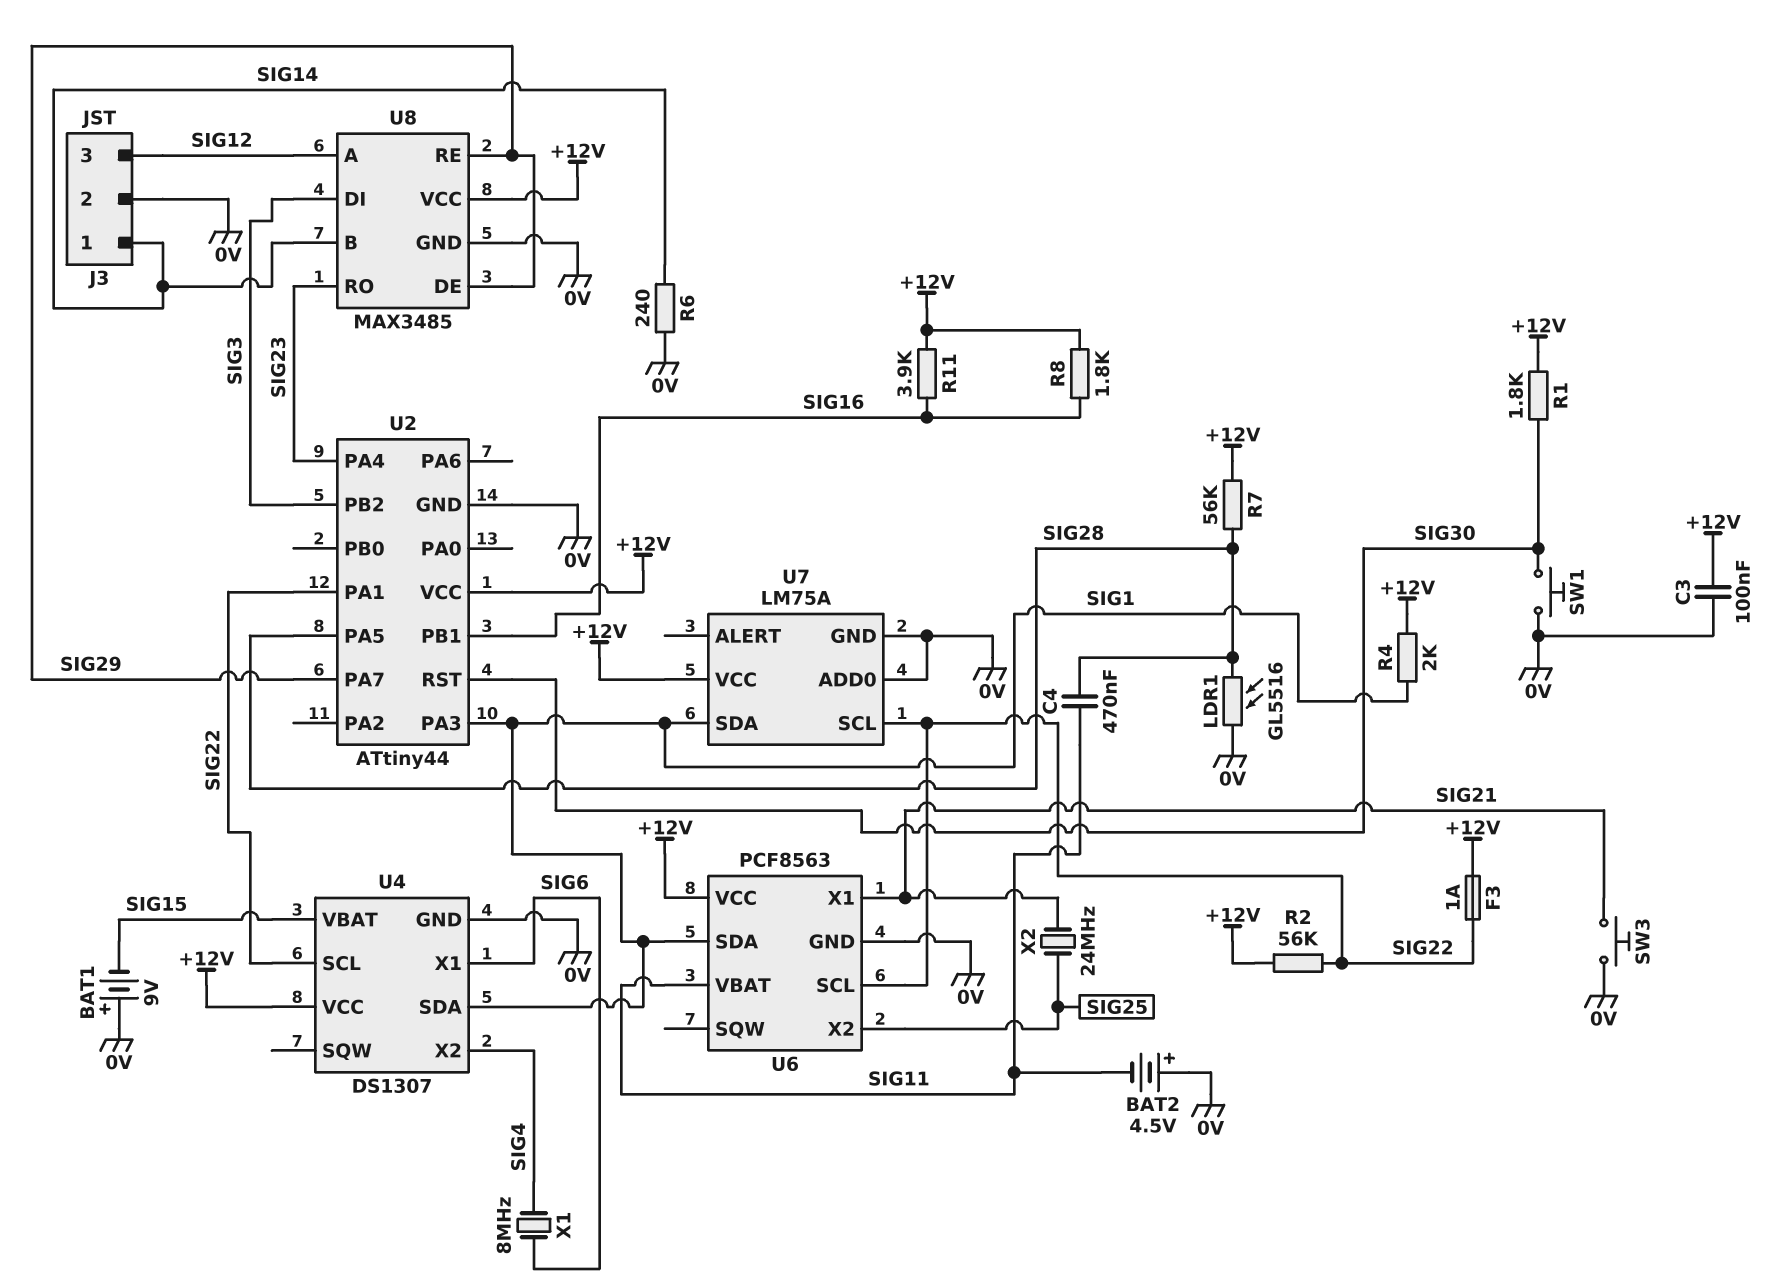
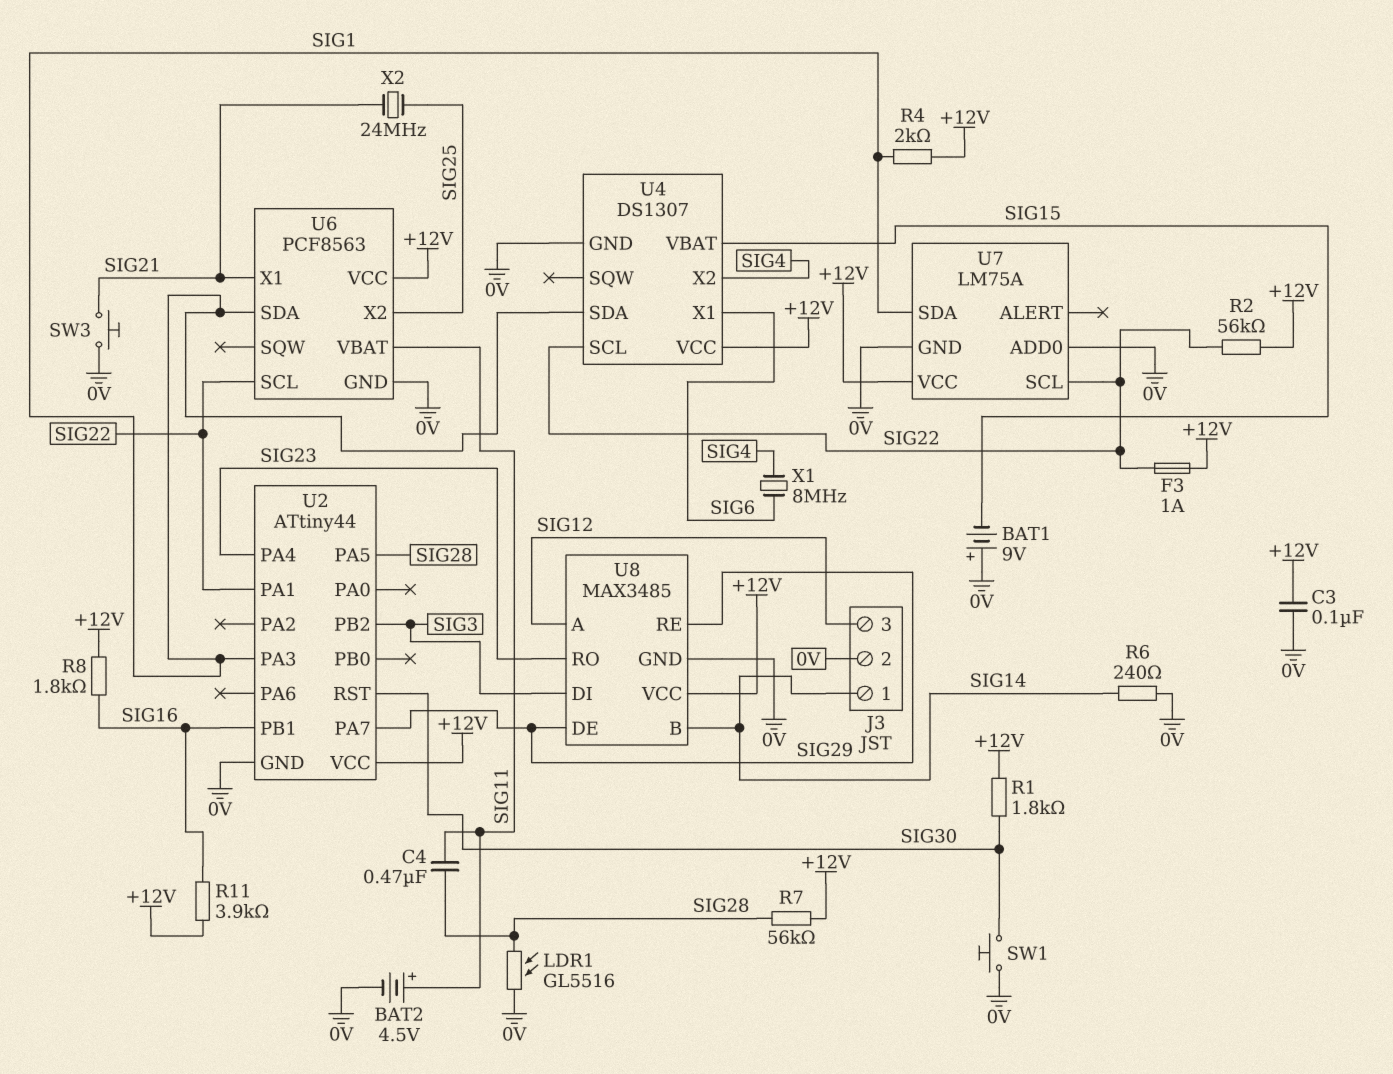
BAT2: 4.5V (plus 0V, minus SIG11) -> 4.5V (plus SIG11, minus 0V)

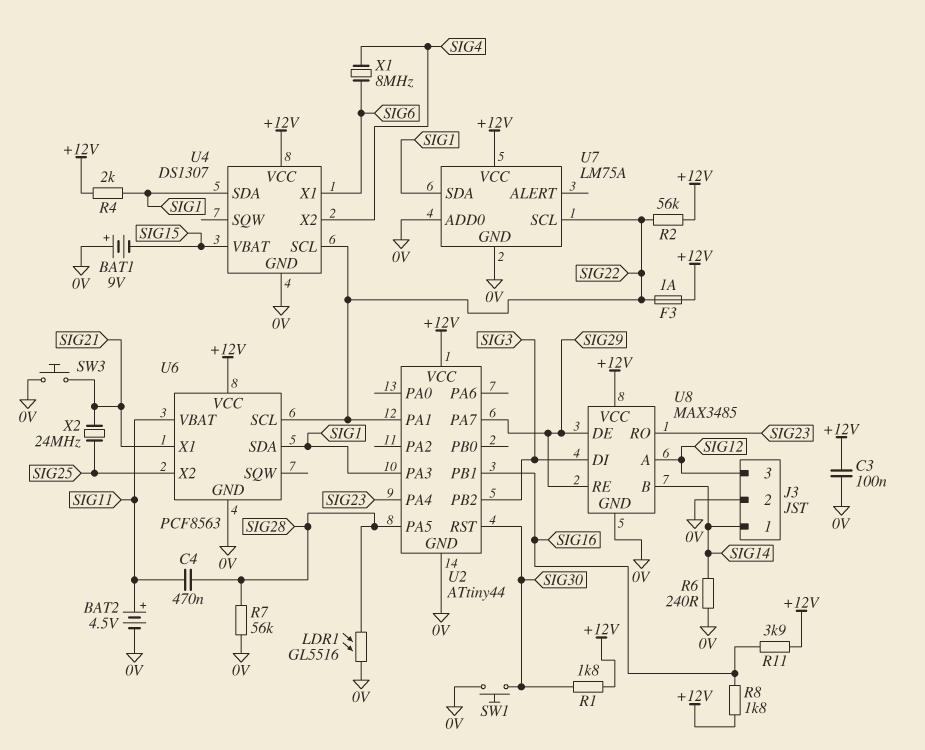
R7: 56k (+12V, SIG28) -> 56k (0V, SIG28)

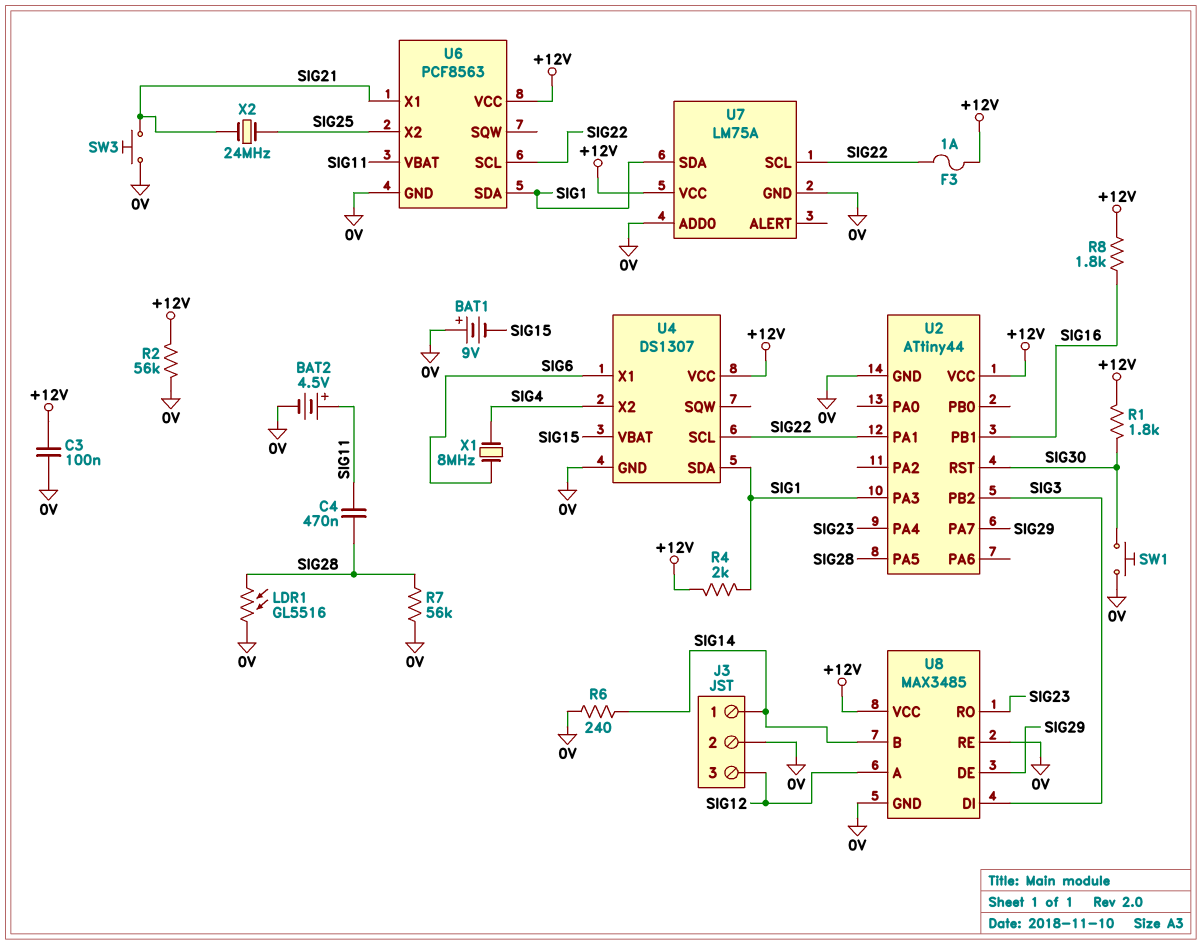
R2: 56k (+12V, SIG22) -> 56k (+12V, 0V)
R11: 3.9k (+12V, SIG16) -> none
U8 pin RE: SIG29 -> 0V

